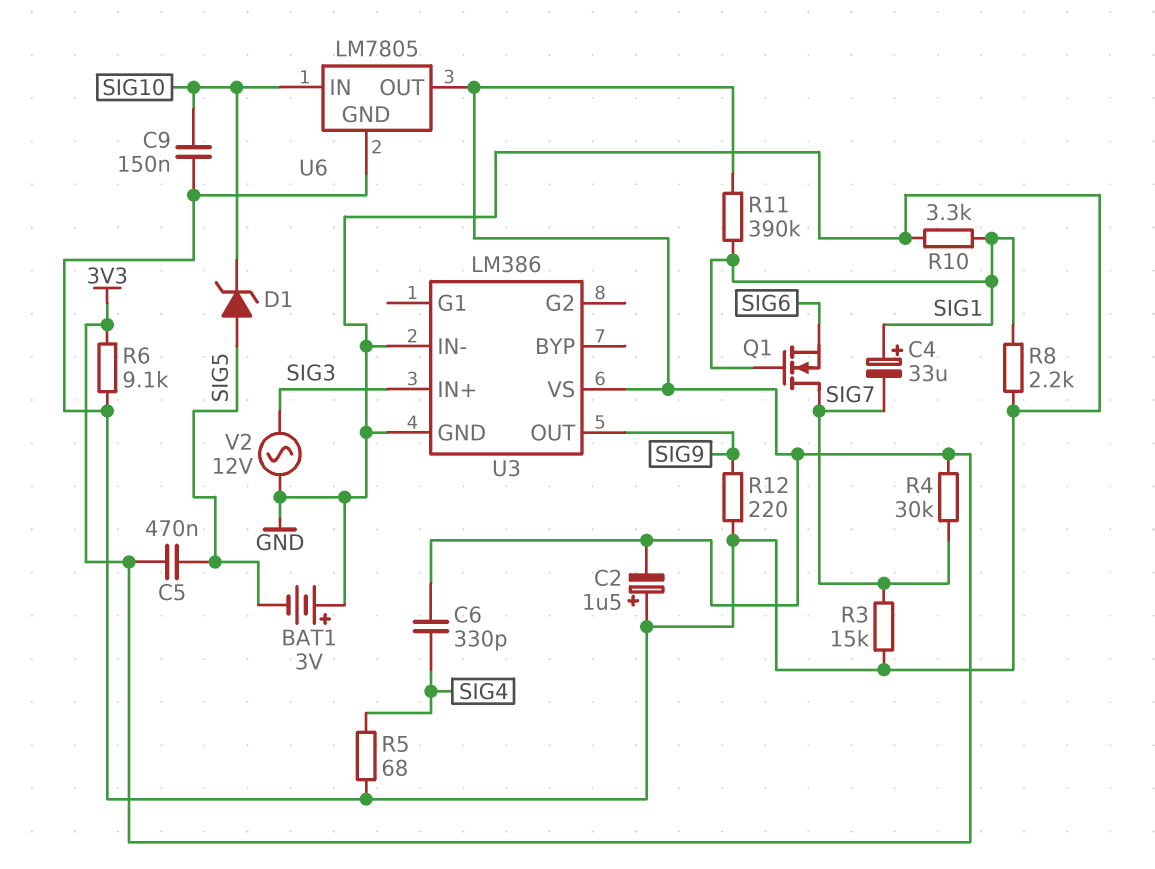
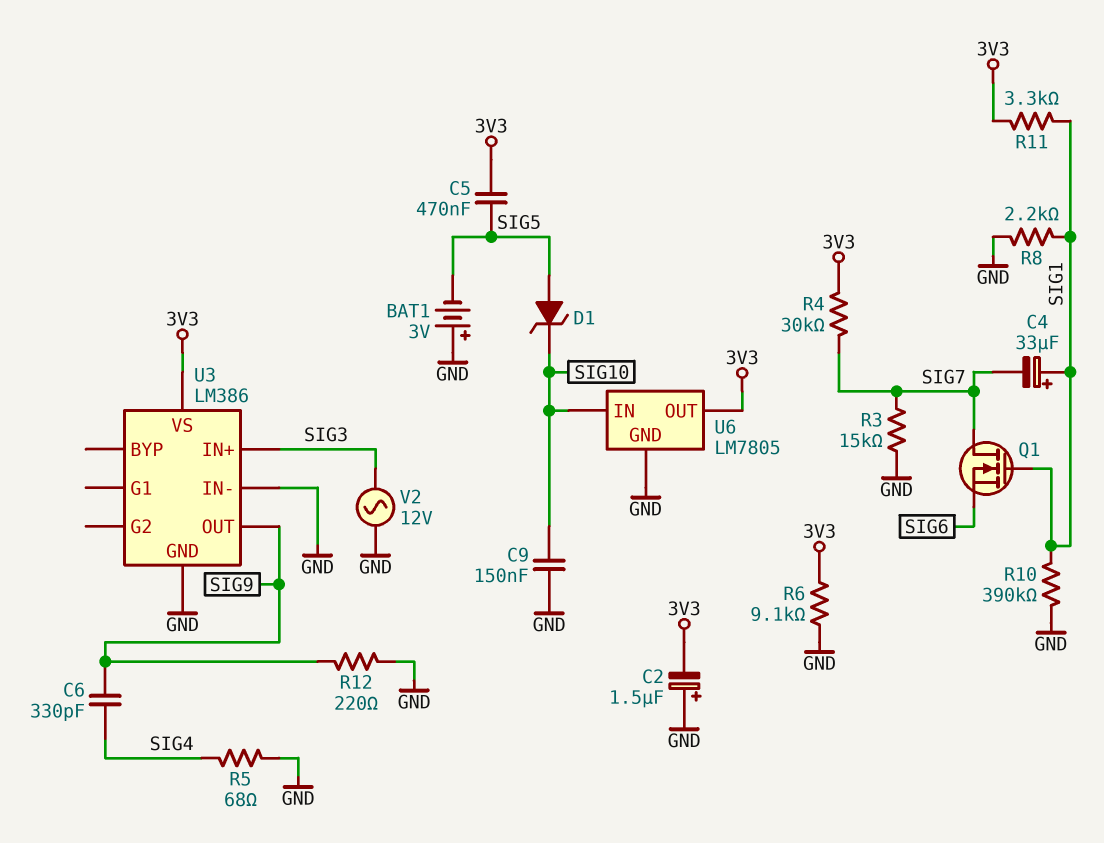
C6: 330pF (3V3, SIG4) -> 330pF (SIG4, SIG9)
R10: 3.3k (GND, SIG1) -> 390k (GND, SIG1)
R11: 390k (3V3, SIG1) -> 3.3k (3V3, SIG1)

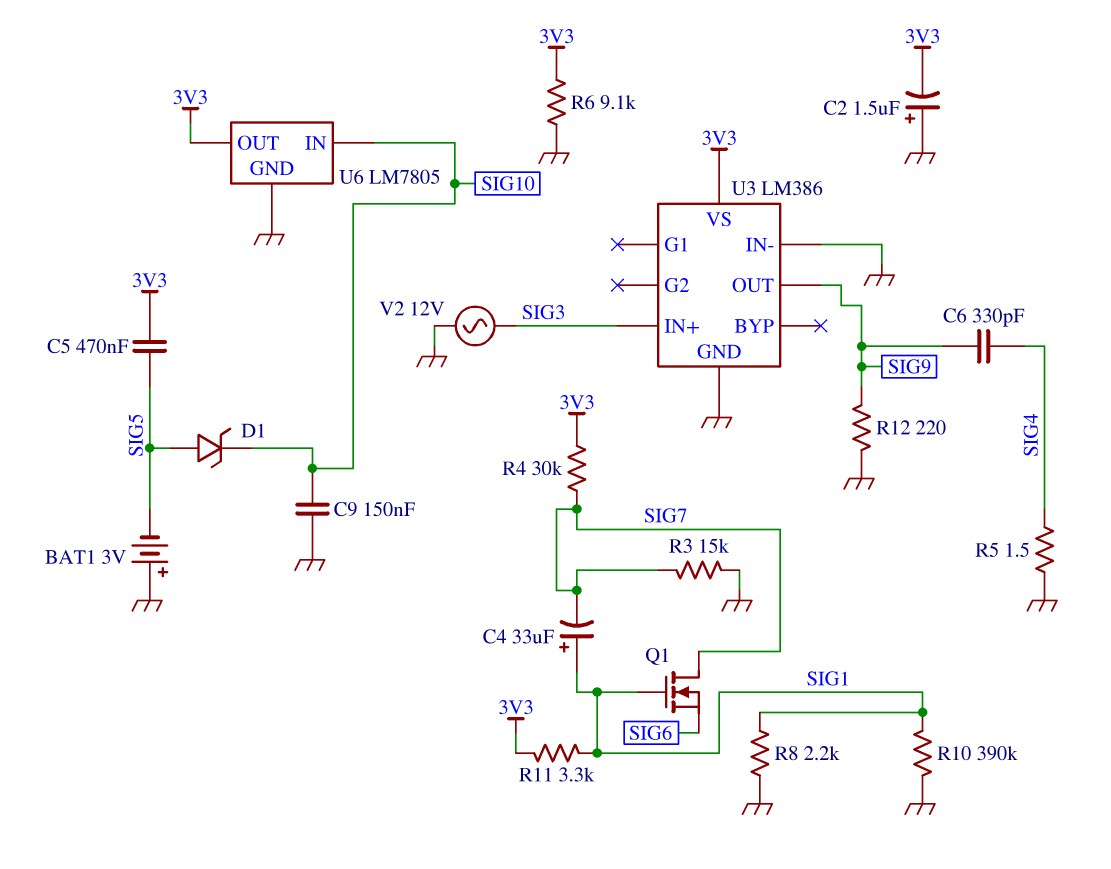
R5: 68 (GND, SIG4) -> 1.5 (GND, SIG4)

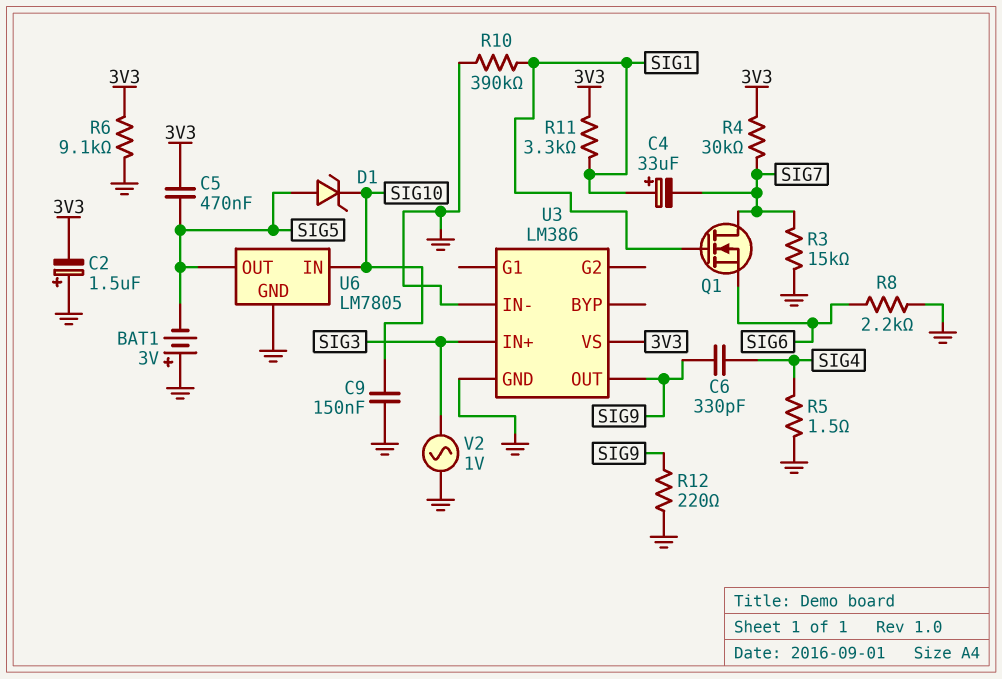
R8: 2.2k (GND, SIG1) -> 2.2k (GND, SIG6)
U6 pin OUT: 3V3 -> SIG5
V2: AC 12V (GND, SIG3) -> AC 1V (GND, SIG3)

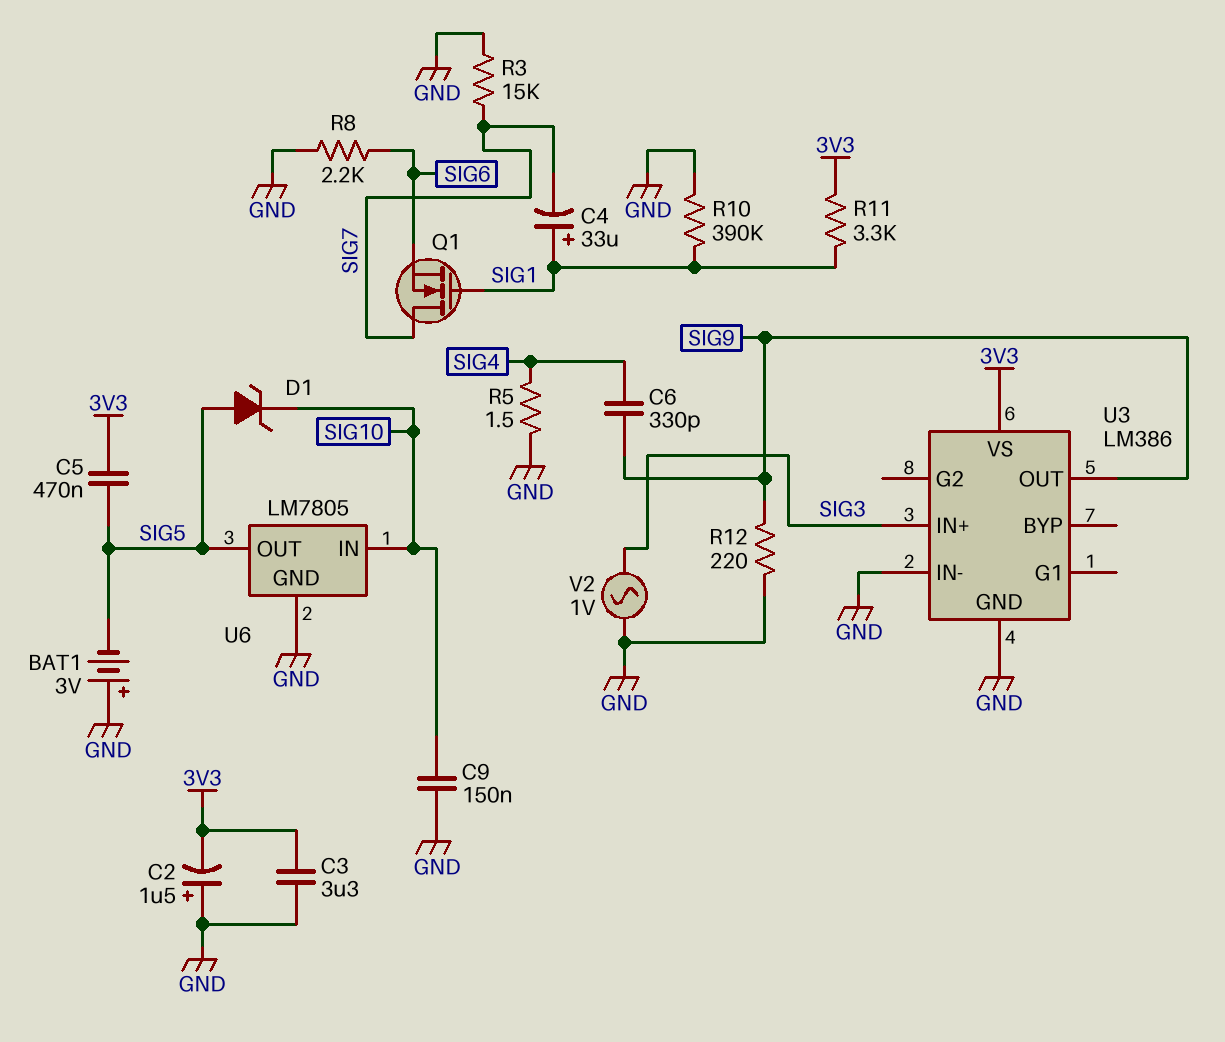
C3: none -> 3.3uF (3V3, GND)
R4: 30k (3V3, SIG7) -> none
R6: 9.1k (3V3, GND) -> none

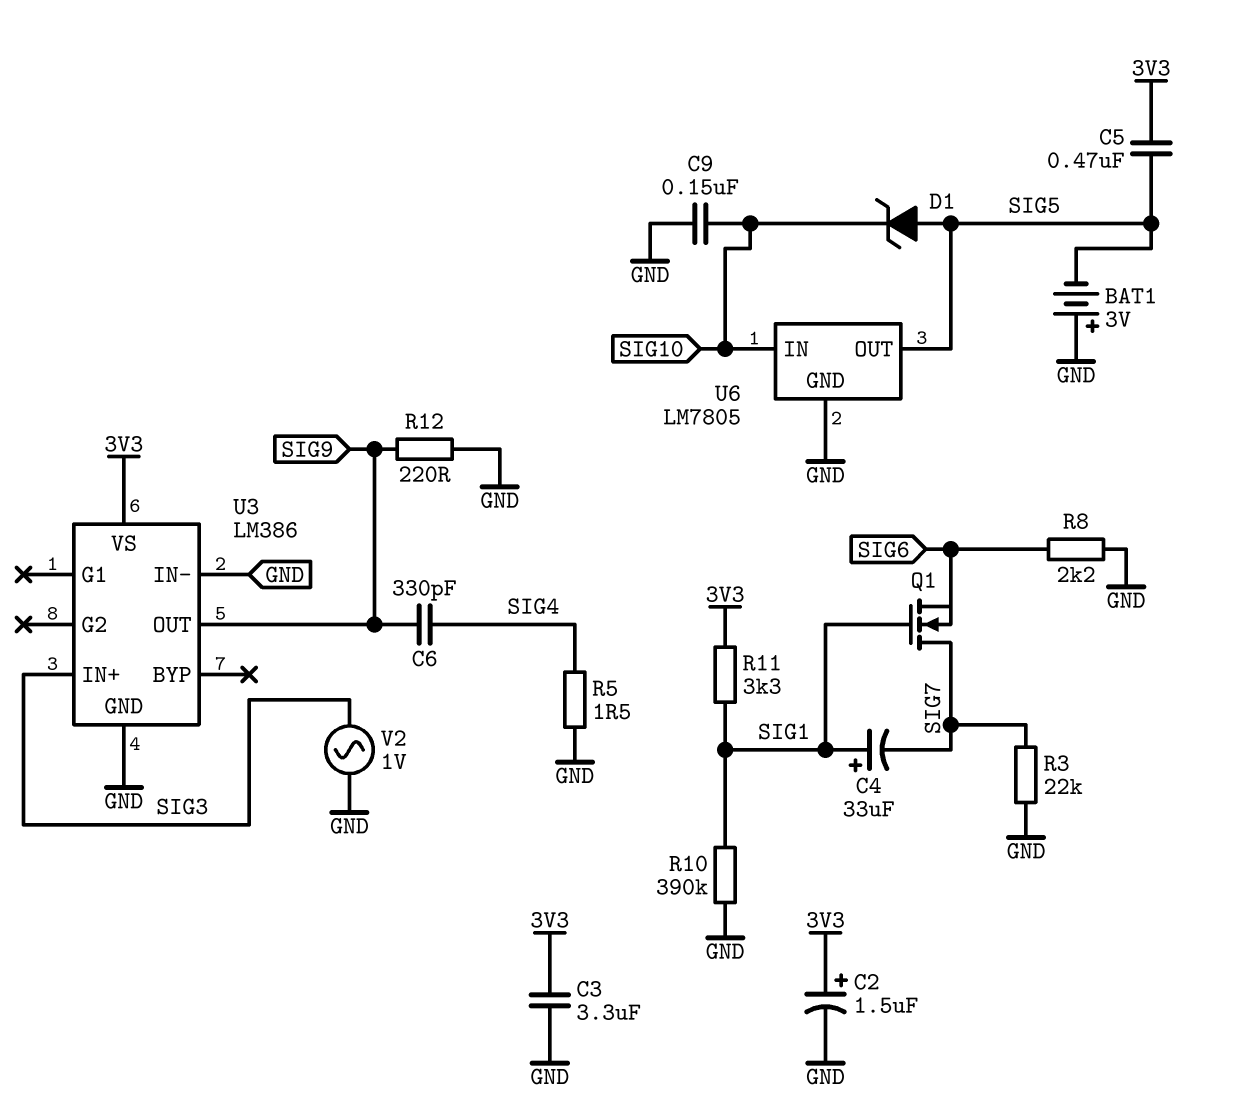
C2: 1.5uF (plus GND, minus 3V3) -> 1.5uF (plus 3V3, minus GND)
R3: 15k (GND, SIG7) -> 22k (GND, SIG7)

